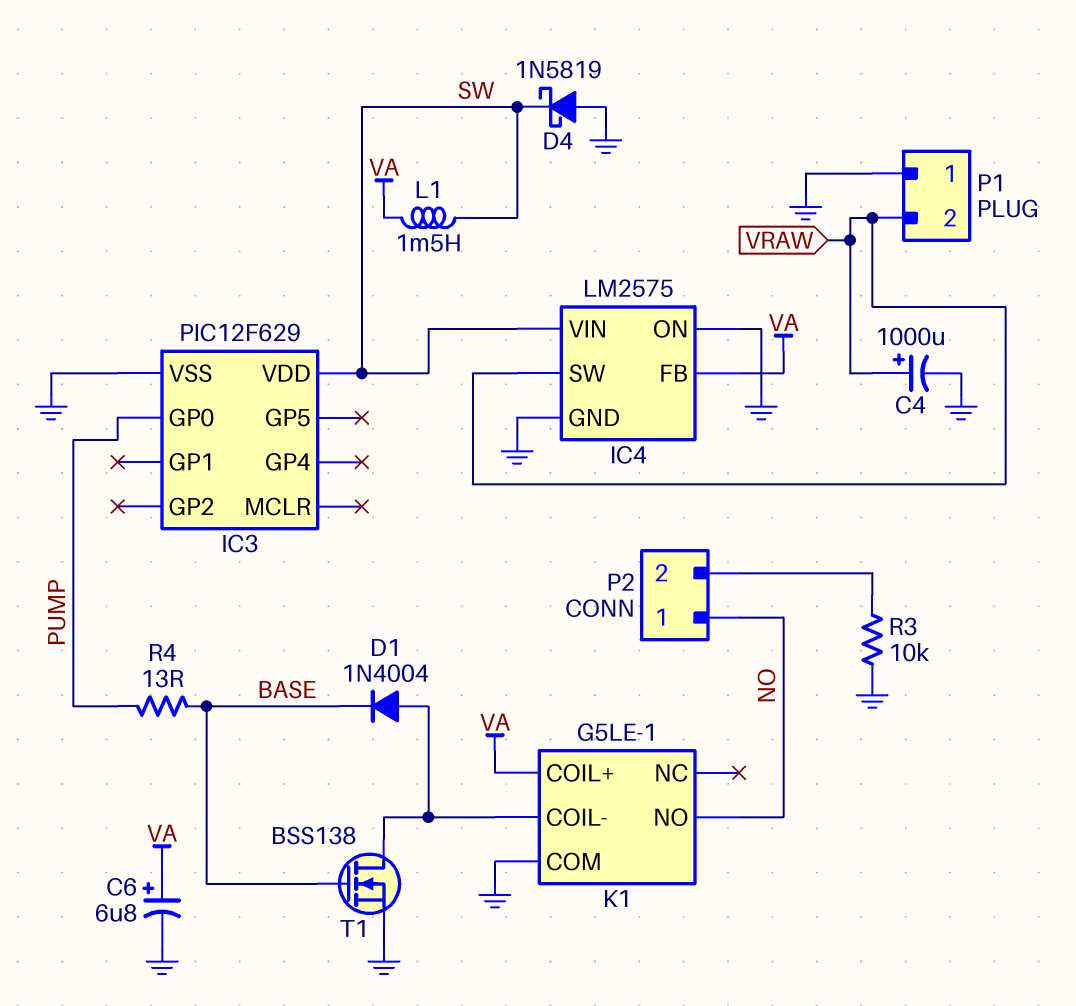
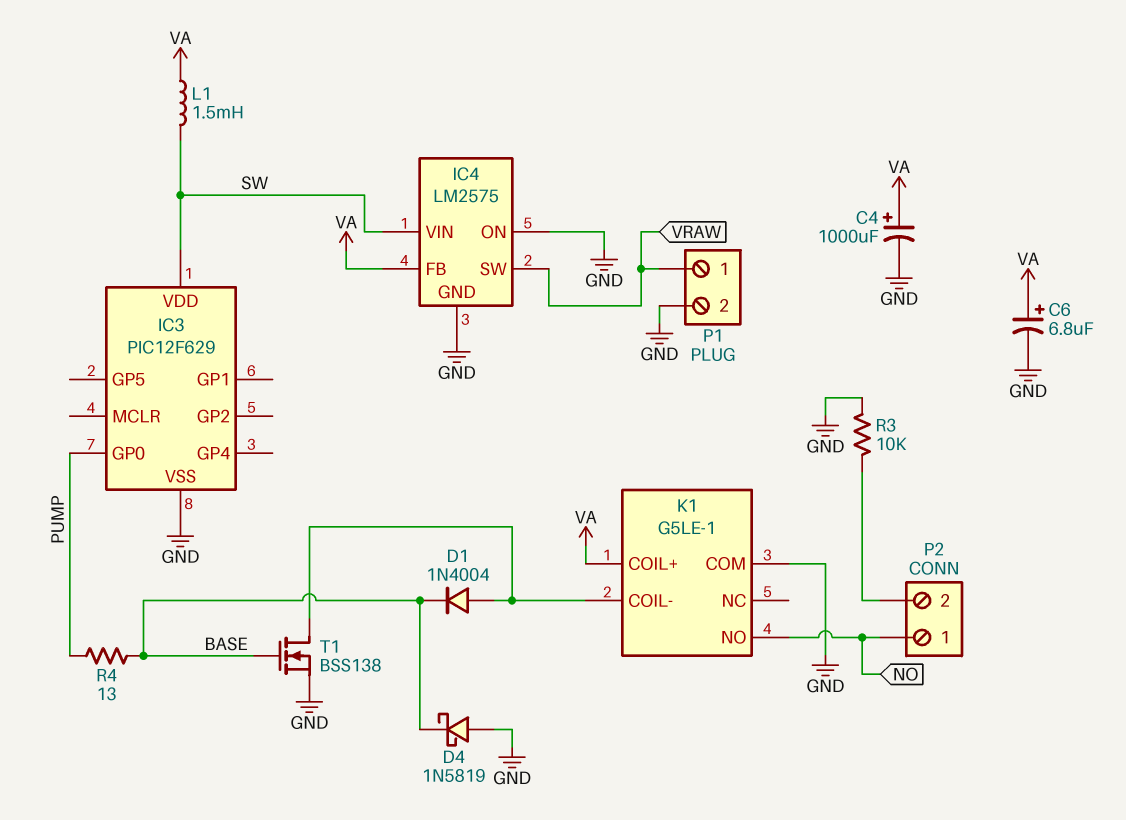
C4: 1000uF (plus VRAW, minus GND) -> 1000uF (plus VA, minus GND)
D4: schottky 1N5819 (A GND, K SW) -> schottky 1N5819 (A GND, K BASE)
P1 pin 1: GND -> VRAW
P1 pin 2: VRAW -> GND

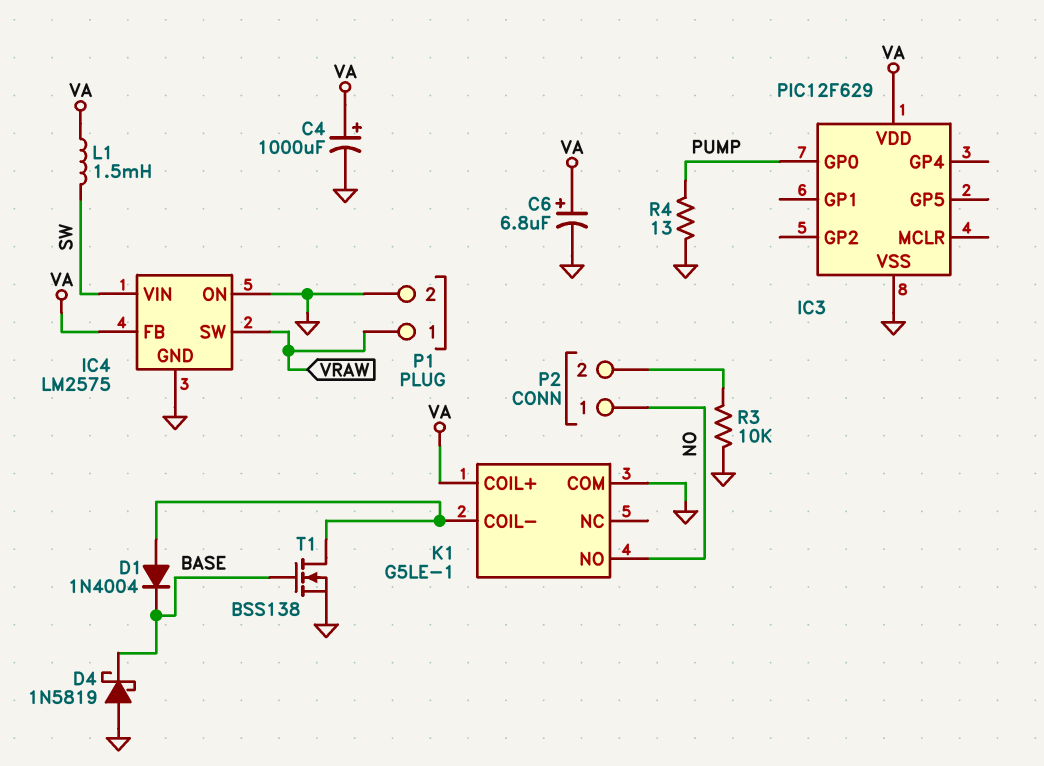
IC3 pin VDD: SW -> VA
R4: 13 (BASE, PUMP) -> 13 (GND, PUMP)

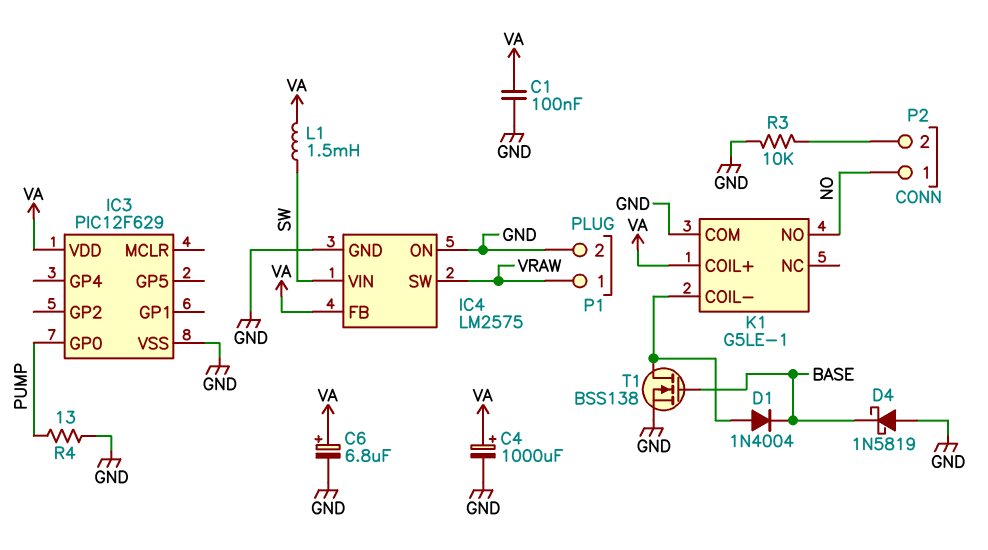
C1: none -> 100nF (GND, VA)

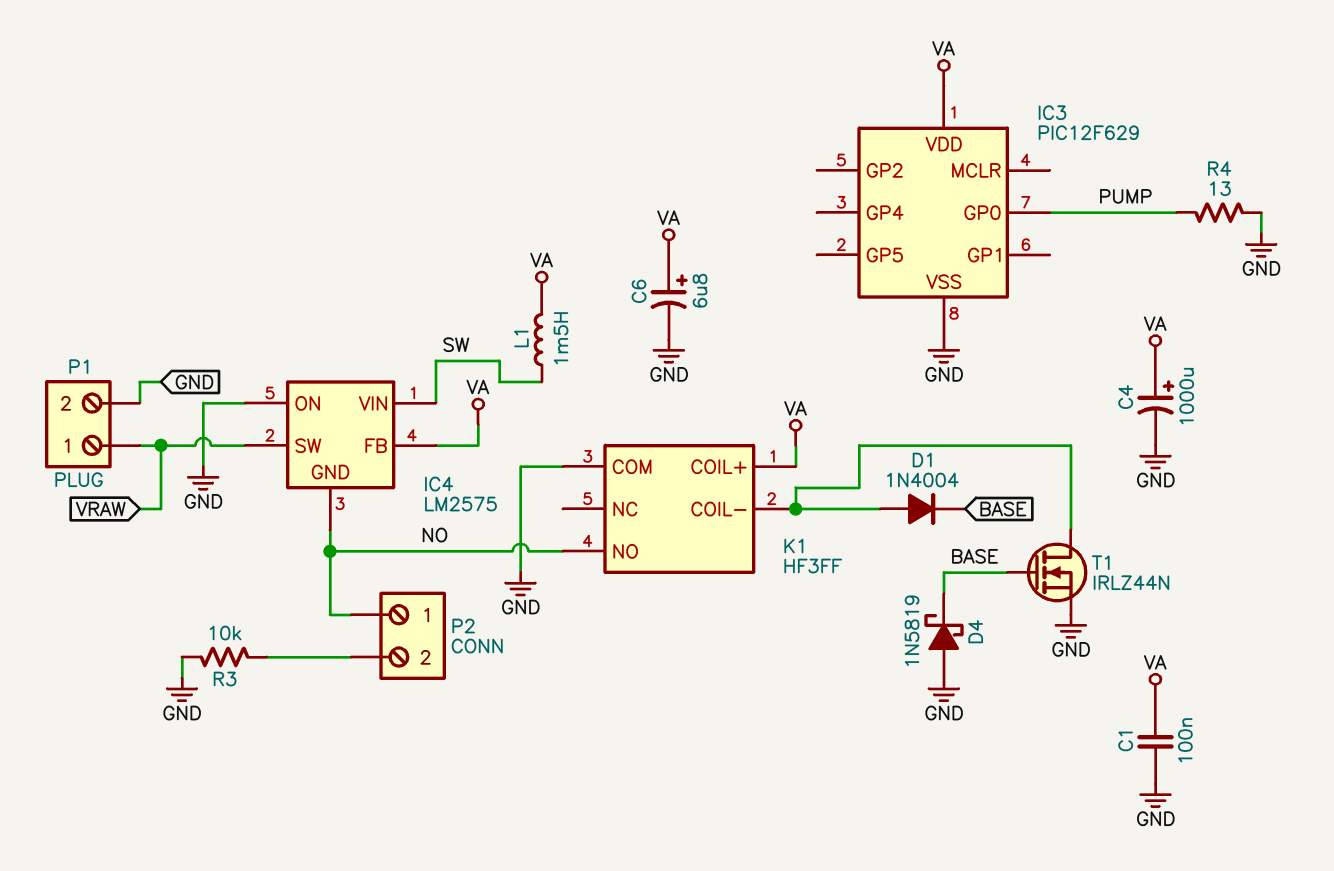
IC4 pin GND: GND -> NO
K1: G5LE-1 -> HF3FF
T1: NMOS BSS138 (G BASE, D K1/COIL-, S GND) -> NMOS IRLZ44N (G BASE, D K1/COIL-, S GND)

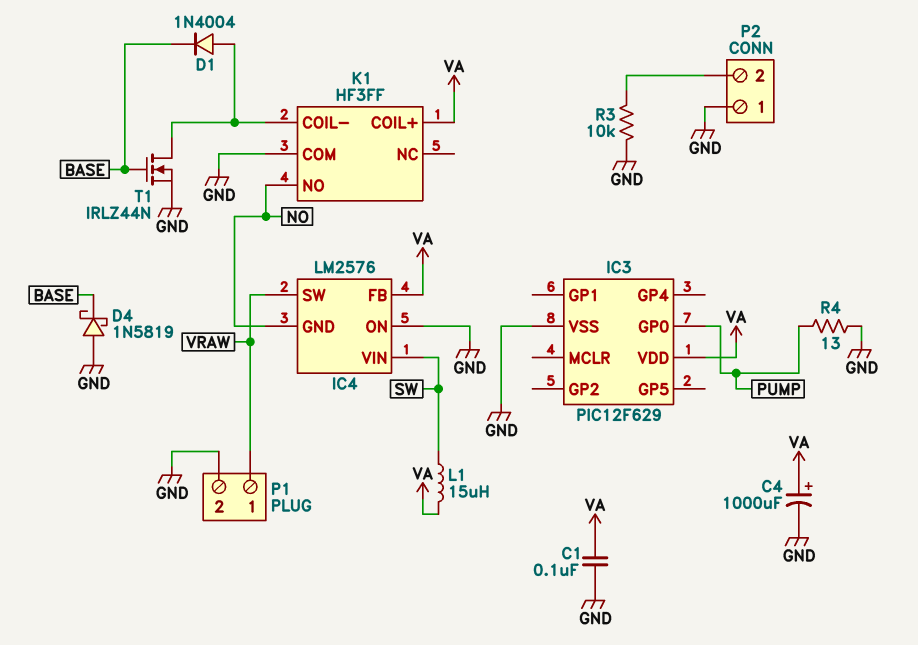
C6: 6.8uF (plus VA, minus GND) -> none
IC4: LM2575 -> LM2576
L1: 1.5mH (SW, VA) -> 15uH (SW, VA)
P2 pin 1: NO -> GND

